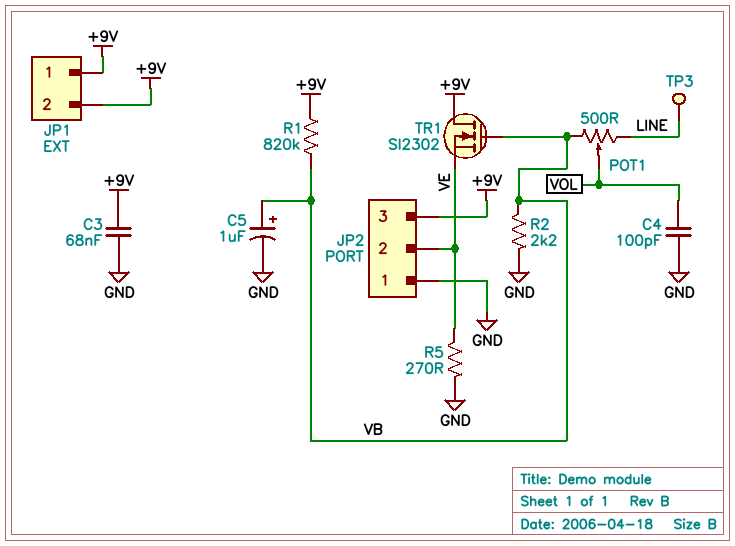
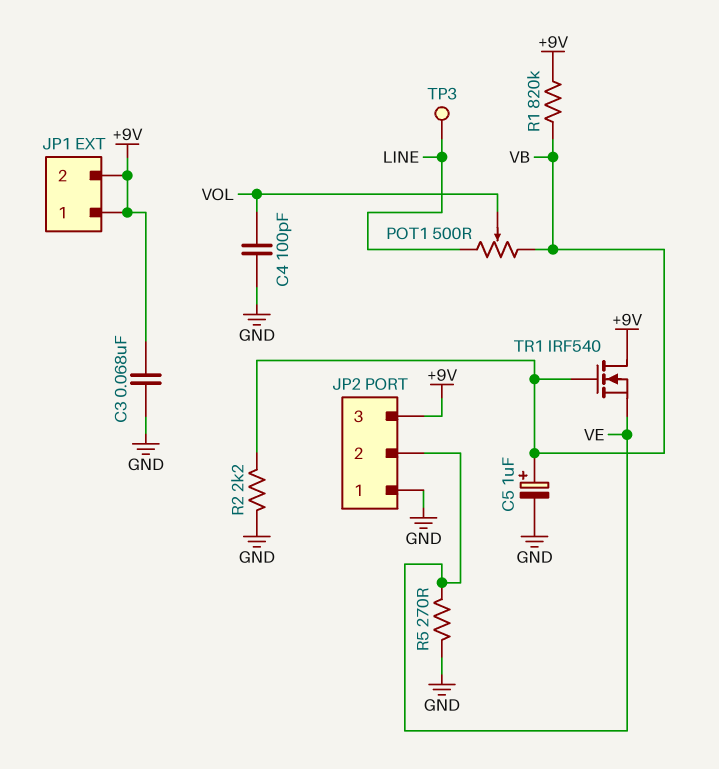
TR1: NMOS SI2302 (G VB, D +9V, S VE) -> NMOS IRF540 (G VB, D +9V, S VE)

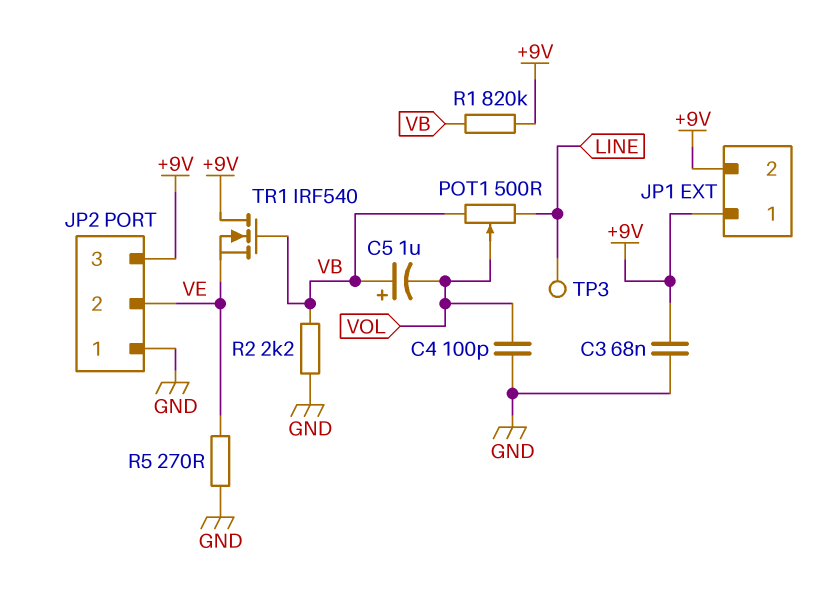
C5: 1uF (plus VB, minus GND) -> 1uF (plus VB, minus VOL)

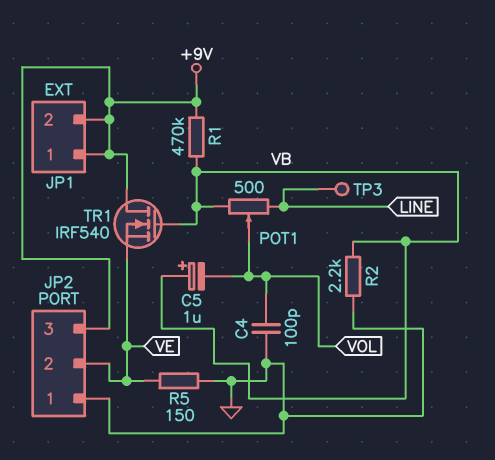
C3: 68nF (+9V, GND) -> none
R1: 820k (+9V, VB) -> 470k (+9V, VB)
R5: 270 (GND, VE) -> 150 (GND, VE)

